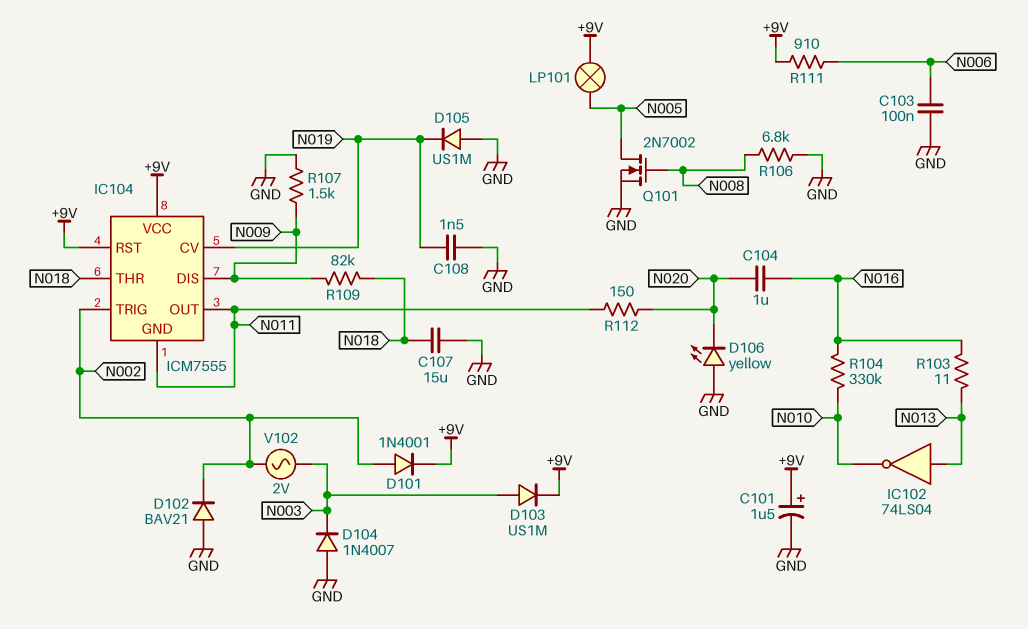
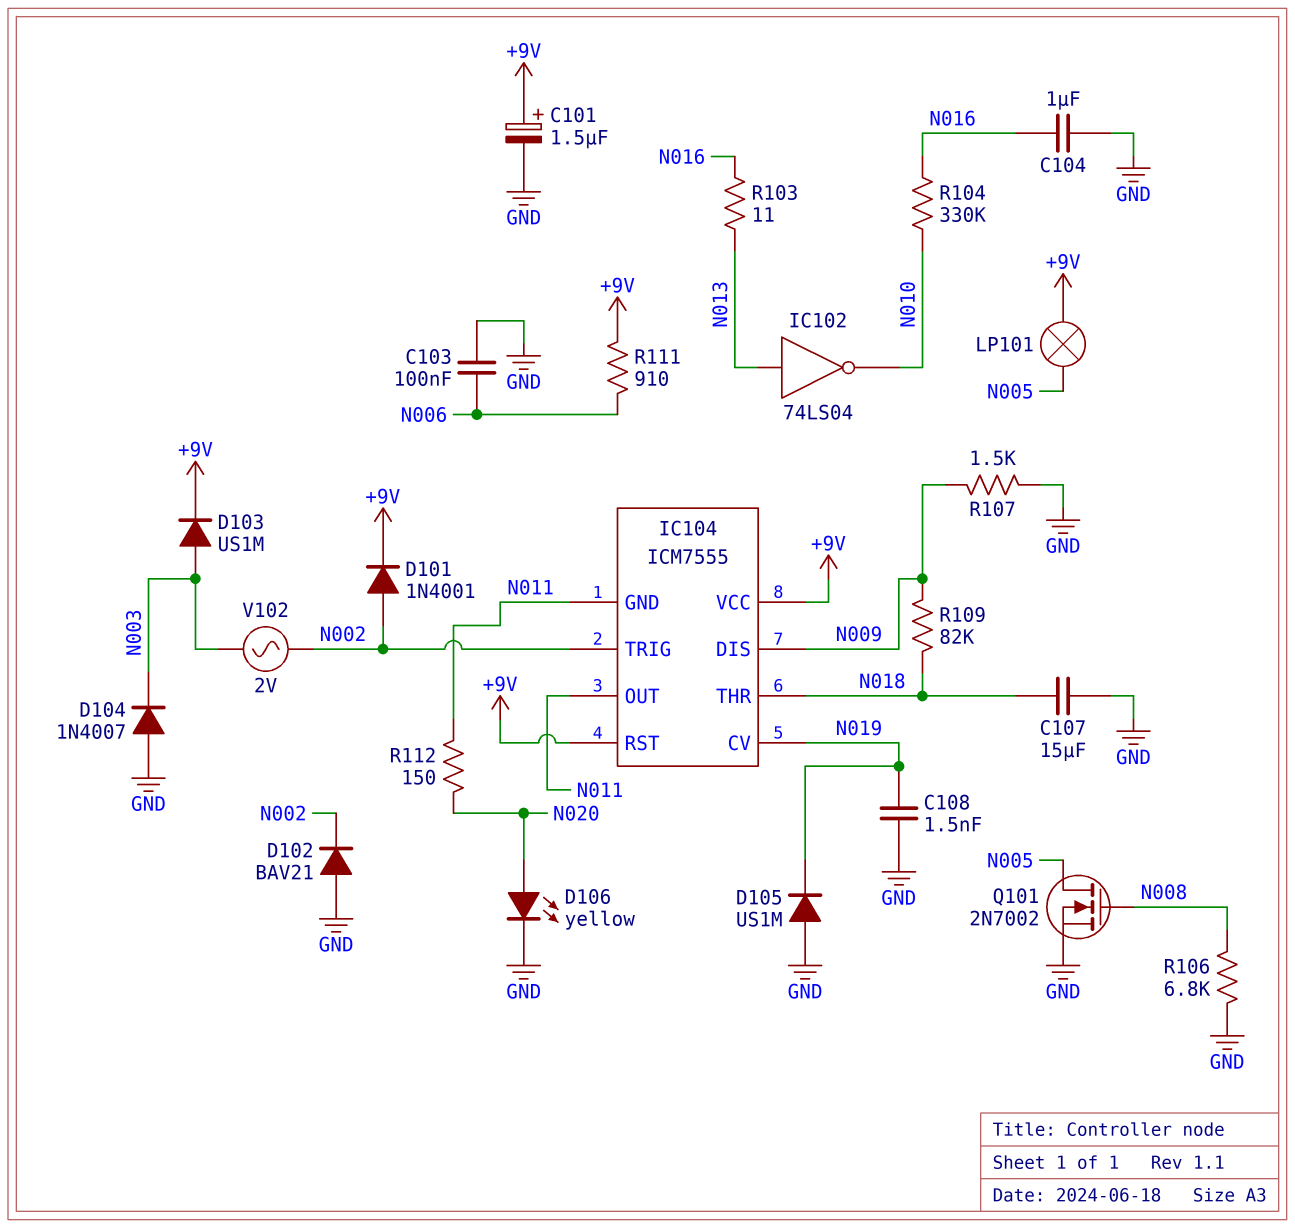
C104: 1uF (N016, N020) -> 1uF (GND, N016)
D106: LED yellow (A GND, K N020) -> LED yellow (A N020, K GND)

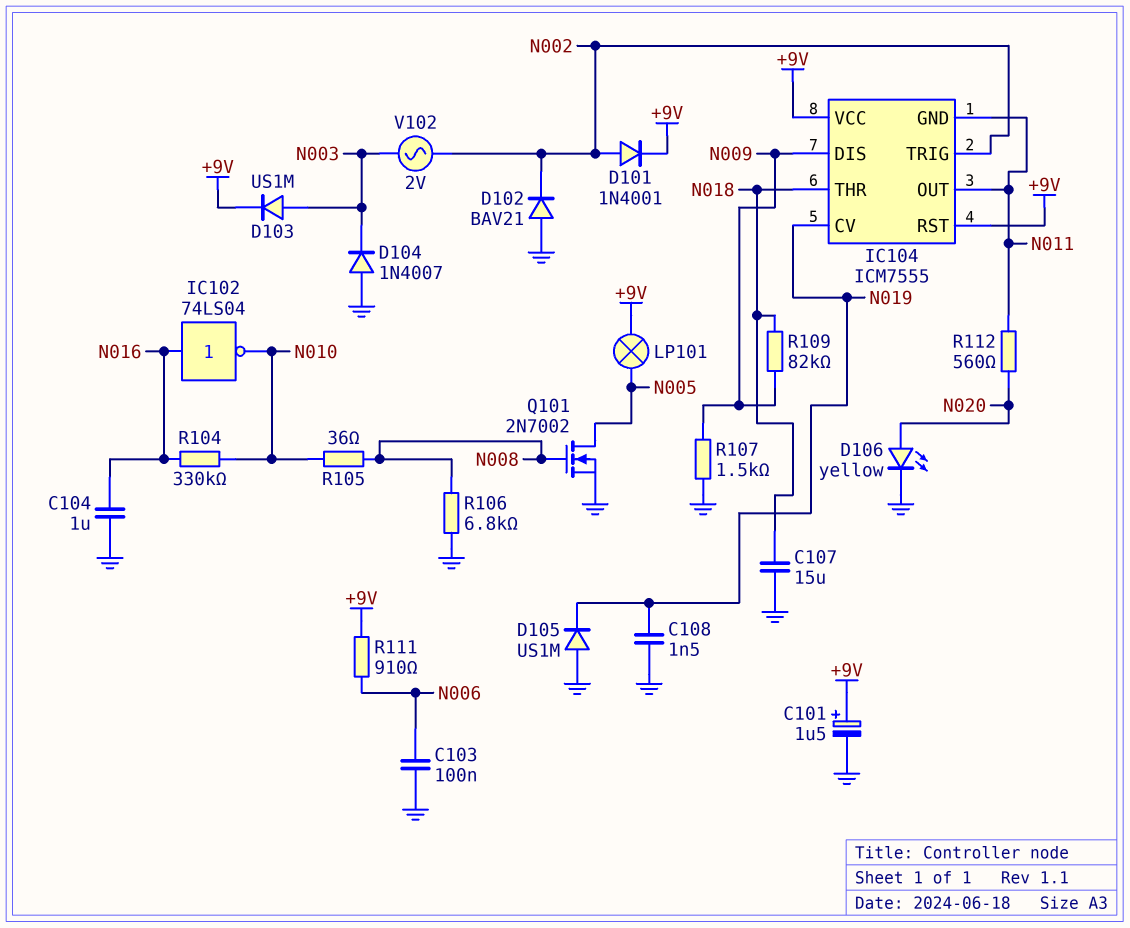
IC102: NOT 74LS04 (in N013, out N010) -> NOT 74LS04 (in N016, out N010)
R103: 11 (N013, N016) -> none
R105: none -> 36 (N008, N010)
R112: 150 (N011, N020) -> 560 (N011, N020)

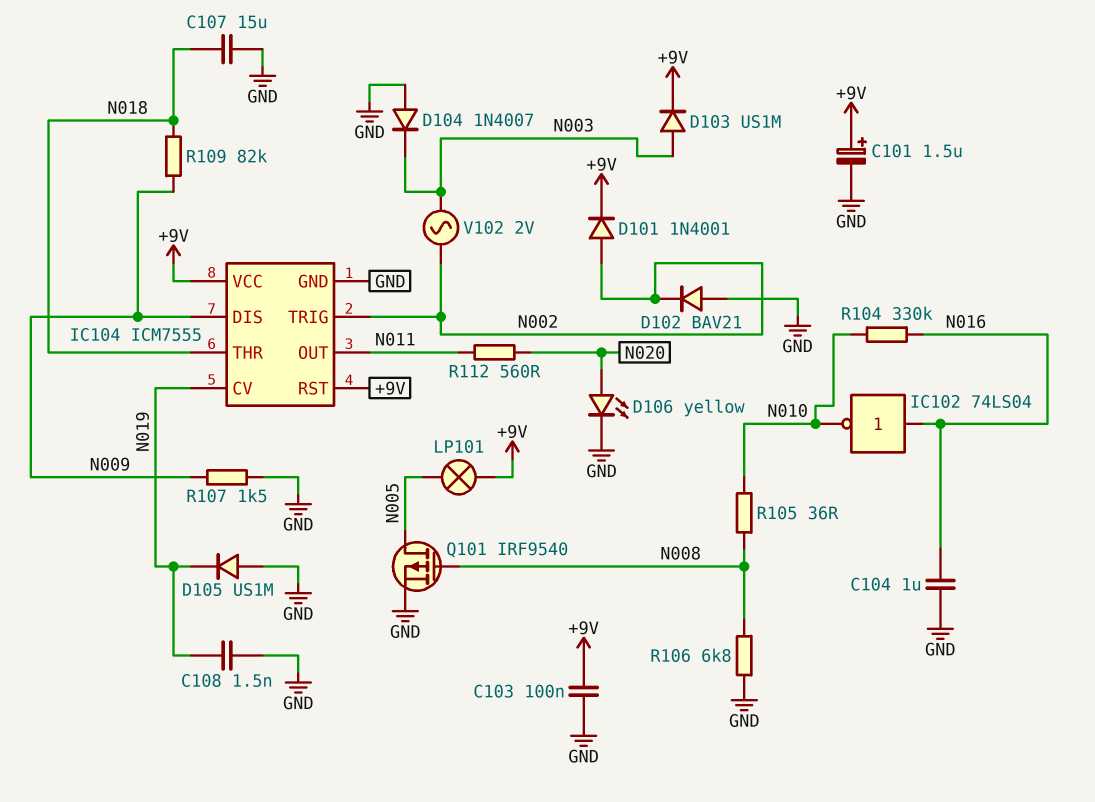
C103: 100nF (GND, N006) -> 100nF (+9V, GND)
IC104 pin GND: N011 -> GND
Q101: NMOS 2N7002 (G N008, D N005, S GND) -> PMOS IRF9540 (G N008, D N005, S GND)
R111: 910 (+9V, N006) -> none

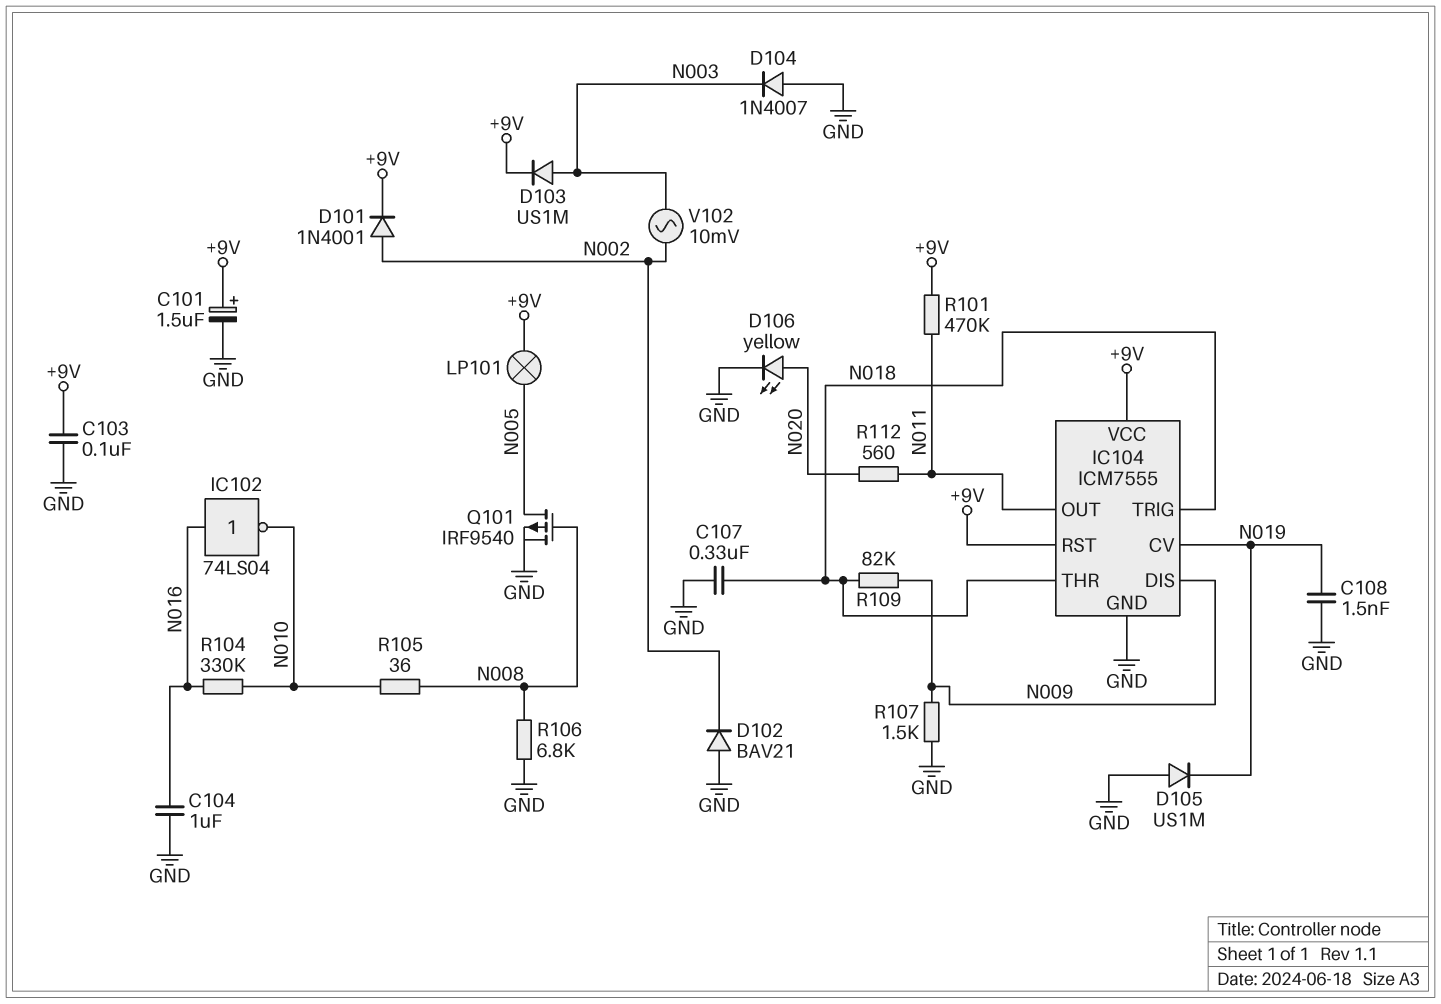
C107: 15uF (GND, N018) -> 330nF (GND, N018)
IC104 pin TRIG: N002 -> N018
R101: none -> 470k (+9V, N011)
V102: AC 2V (N002, N003) -> AC 10mV (N002, N003)

